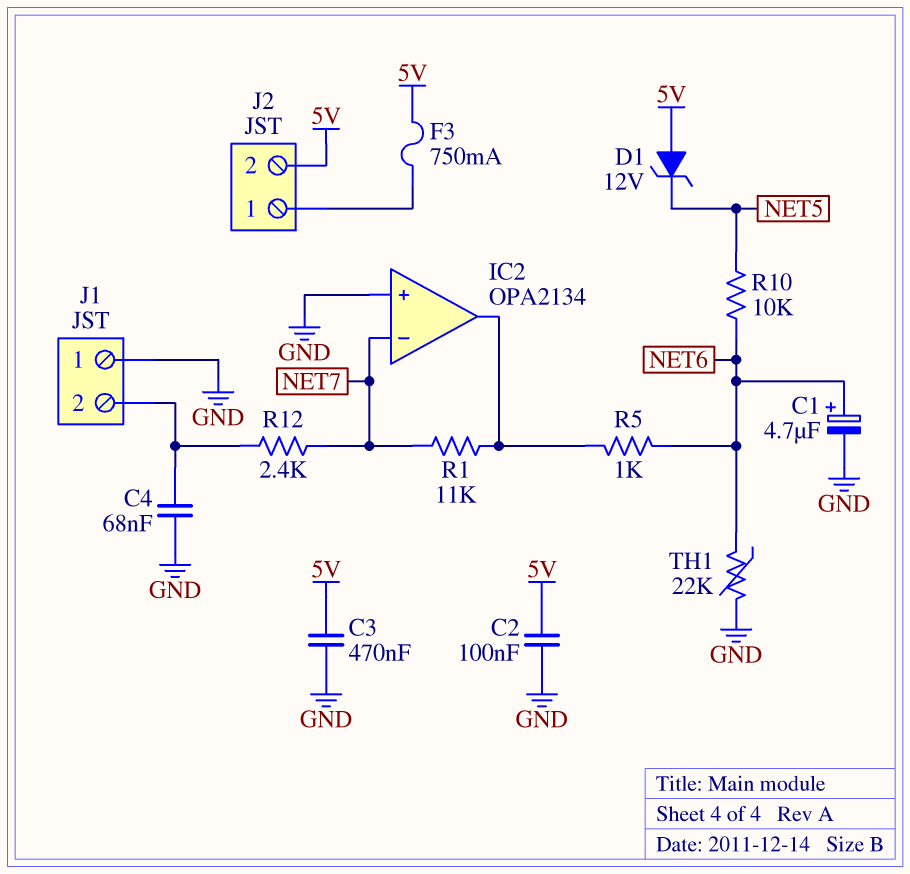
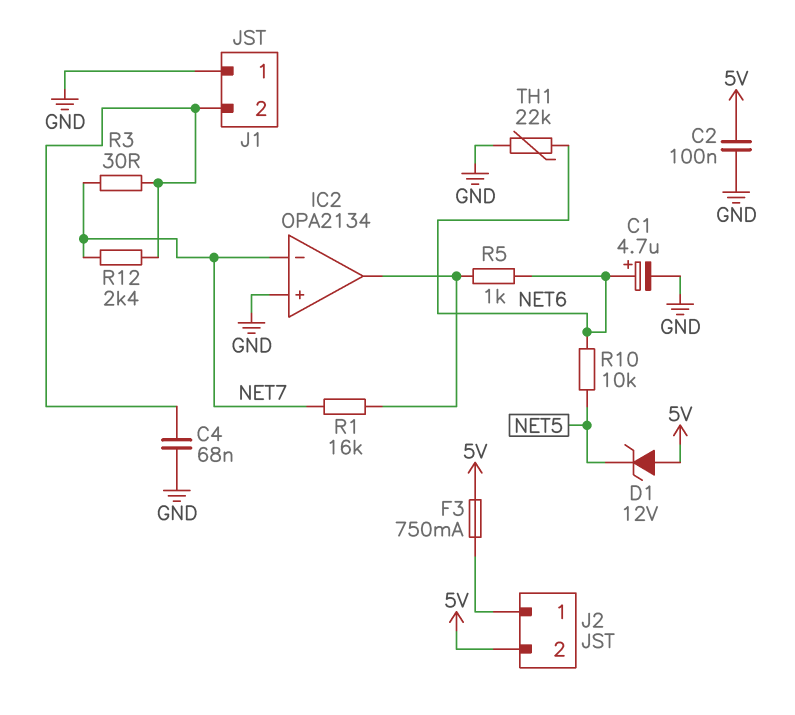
C3: 470nF (5V, GND) -> none
R1: 11k (IC2/out, NET7) -> 16k (IC2/out, NET7)
R3: none -> 30 (J1/2, NET7)

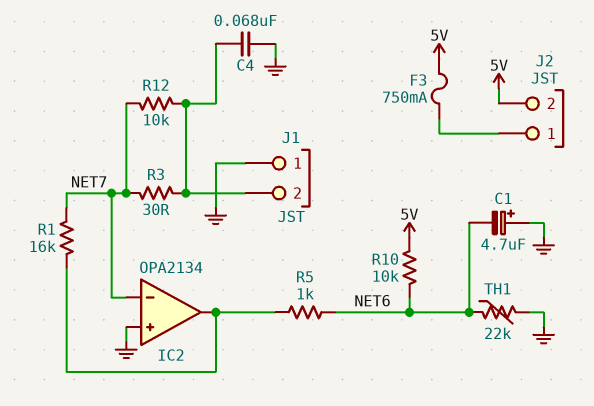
C1: 4.7uF (plus NET6, minus GND) -> 4.7uF (plus GND, minus NET6)
C2: 100nF (5V, GND) -> none
D1: zener 12V (A 5V, K NET5) -> none
R10: 10k (NET5, NET6) -> 10k (5V, NET6)
R12: 2.4k (J1/2, NET7) -> 10k (J1/2, NET7)

